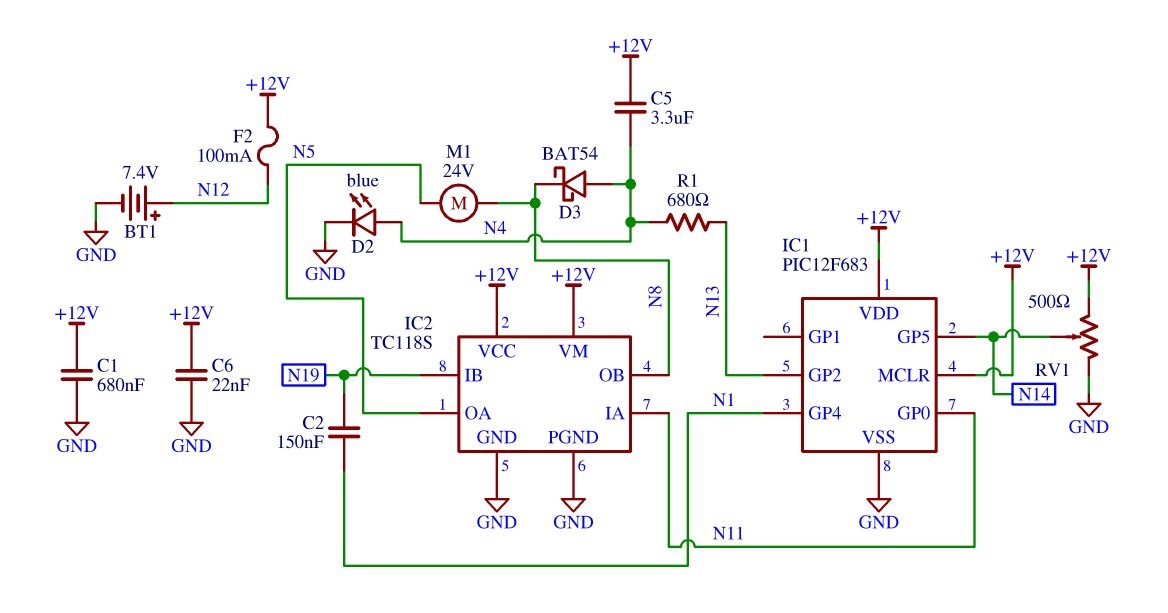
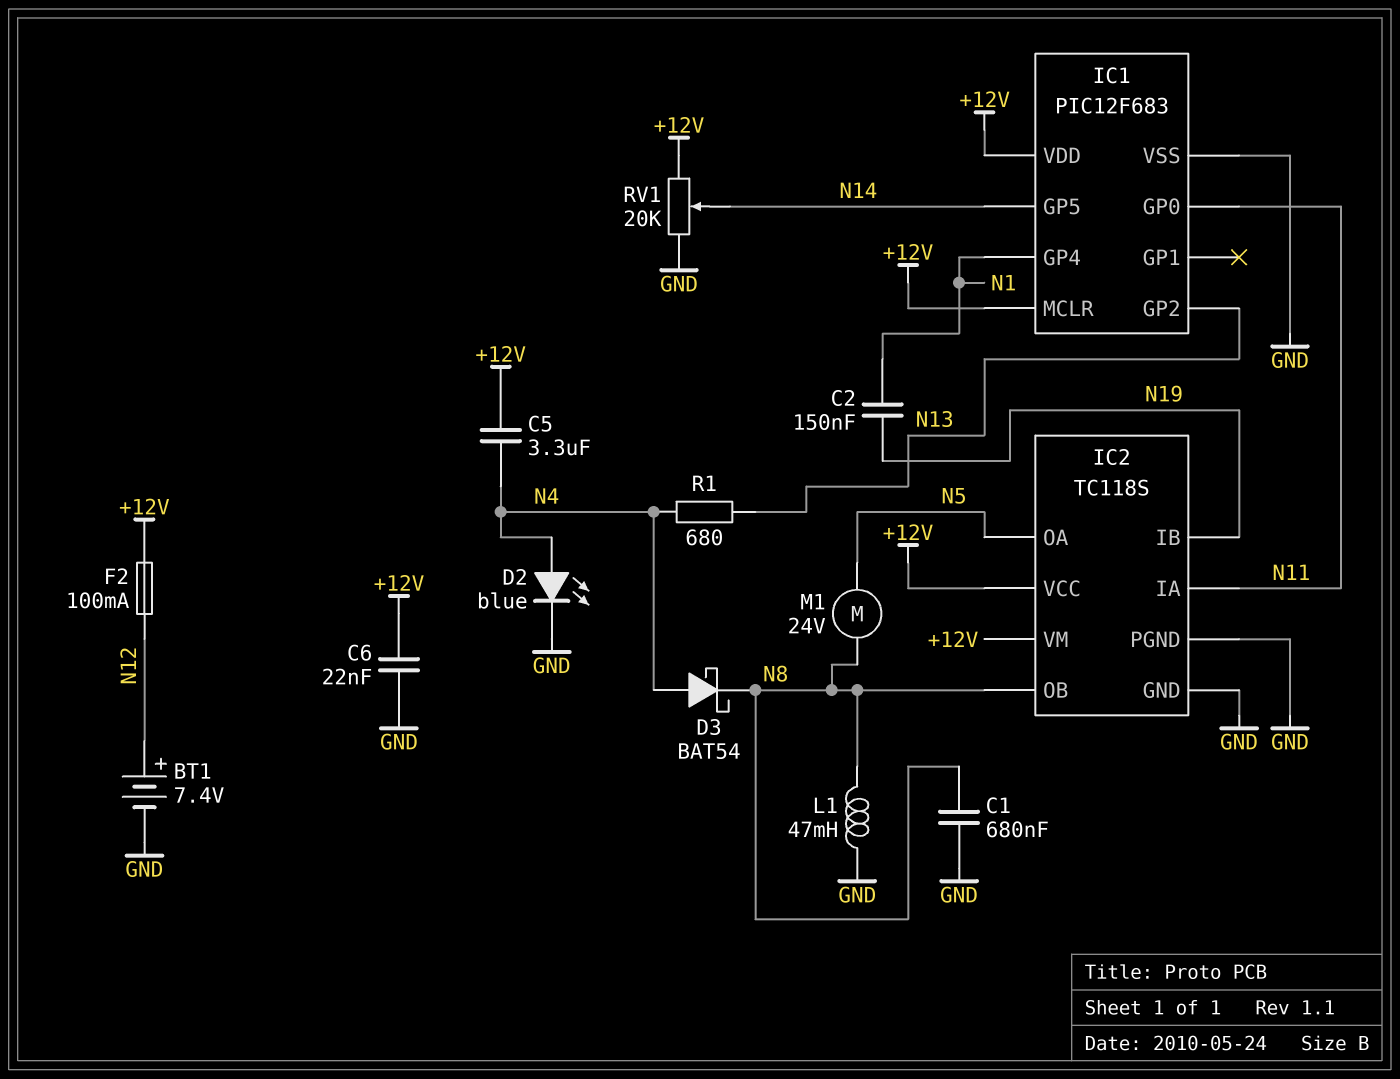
C1: 680nF (+12V, GND) -> 680nF (GND, N8)
L1: none -> 47mH (GND, N8)
RV1: 500 (+12V, GND, wiper N14) -> 20k (+12V, GND, wiper N14)

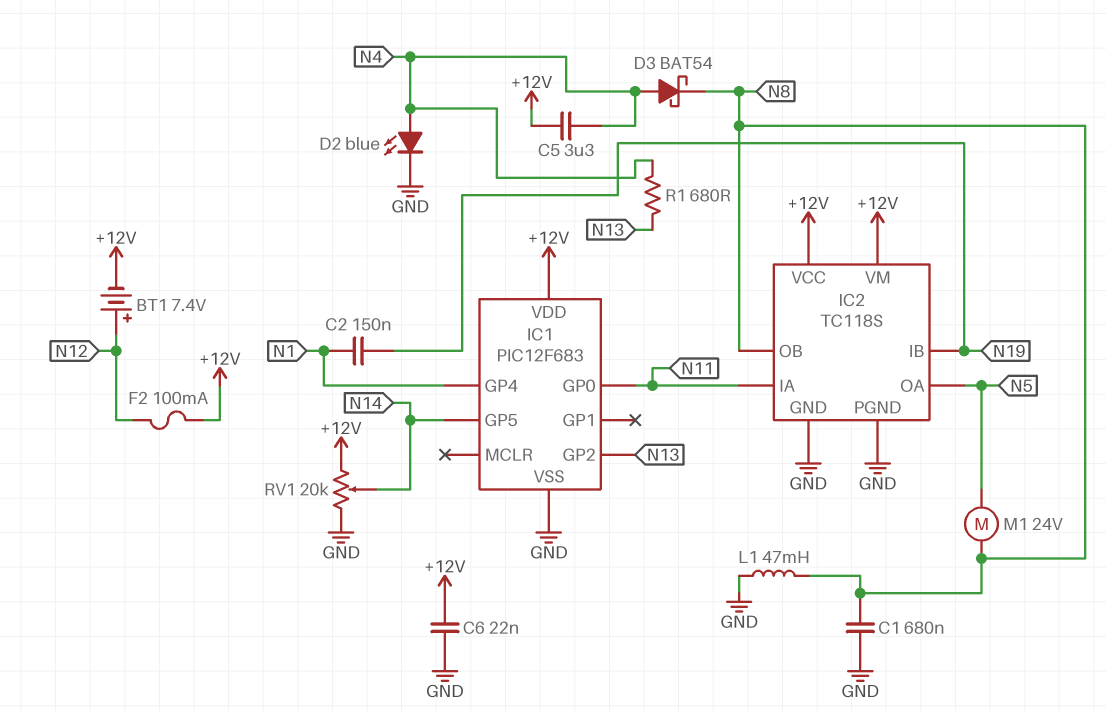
BT1: 7.4V (plus N12, minus GND) -> 7.4V (plus N12, minus +12V)
IC1 pin MCLR: +12V -> none

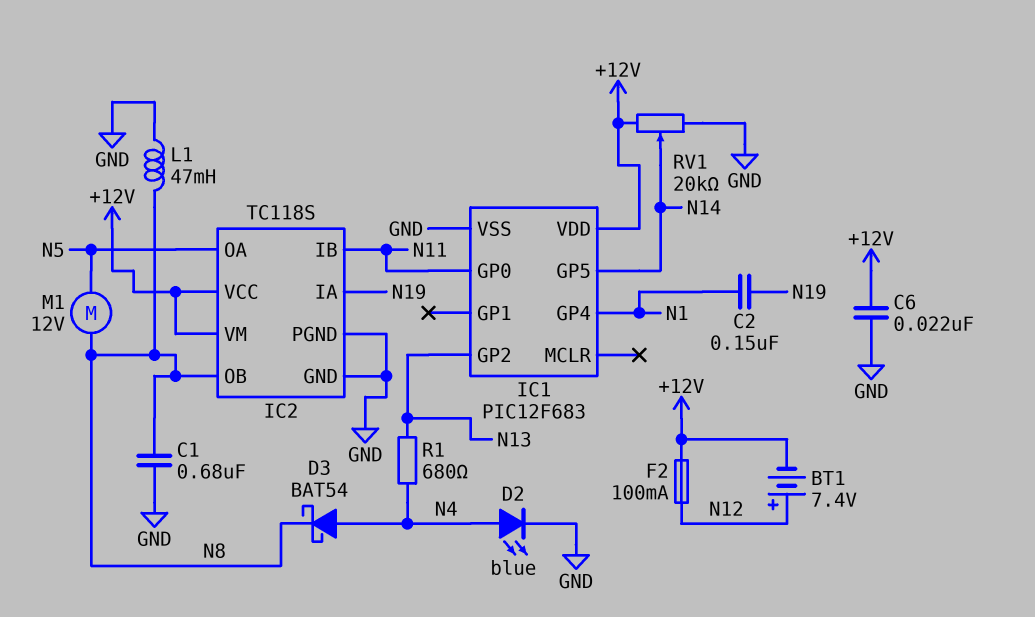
C5: 3.3uF (+12V, N4) -> none
IC2 pin IA: N11 -> N19
IC2 pin IB: N19 -> N11
M1: motor 24V (N5, N8) -> motor 12V (N5, N8)

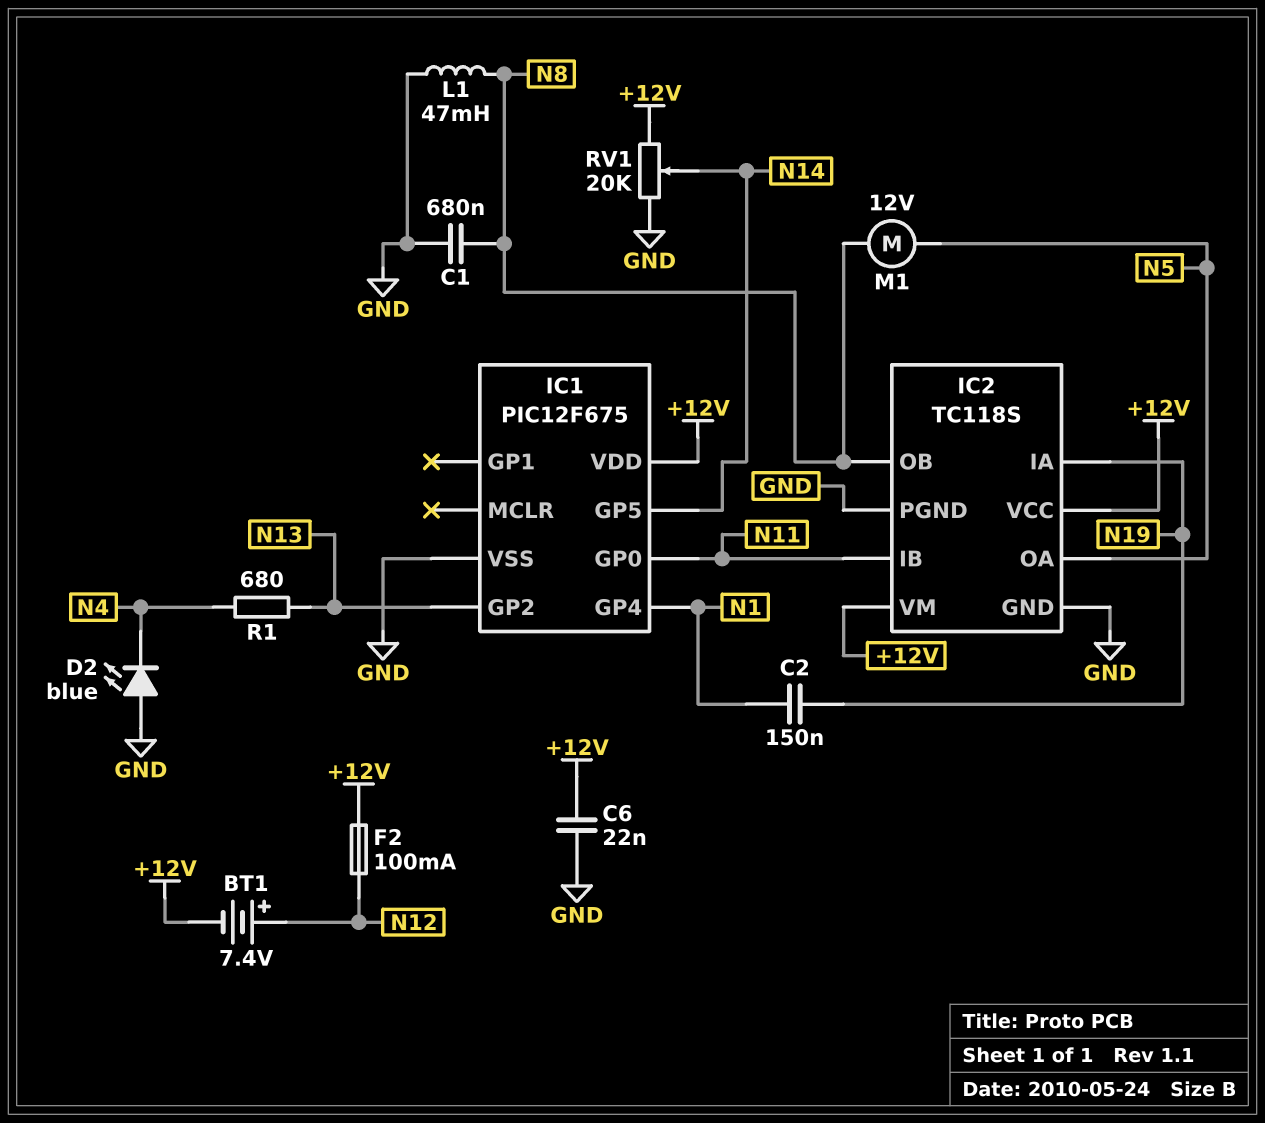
D2: LED blue (A N4, K GND) -> LED blue (A GND, K N4)
D3: schottky BAT54 (A N4, K N8) -> none
IC1: PIC12F683 -> PIC12F675

